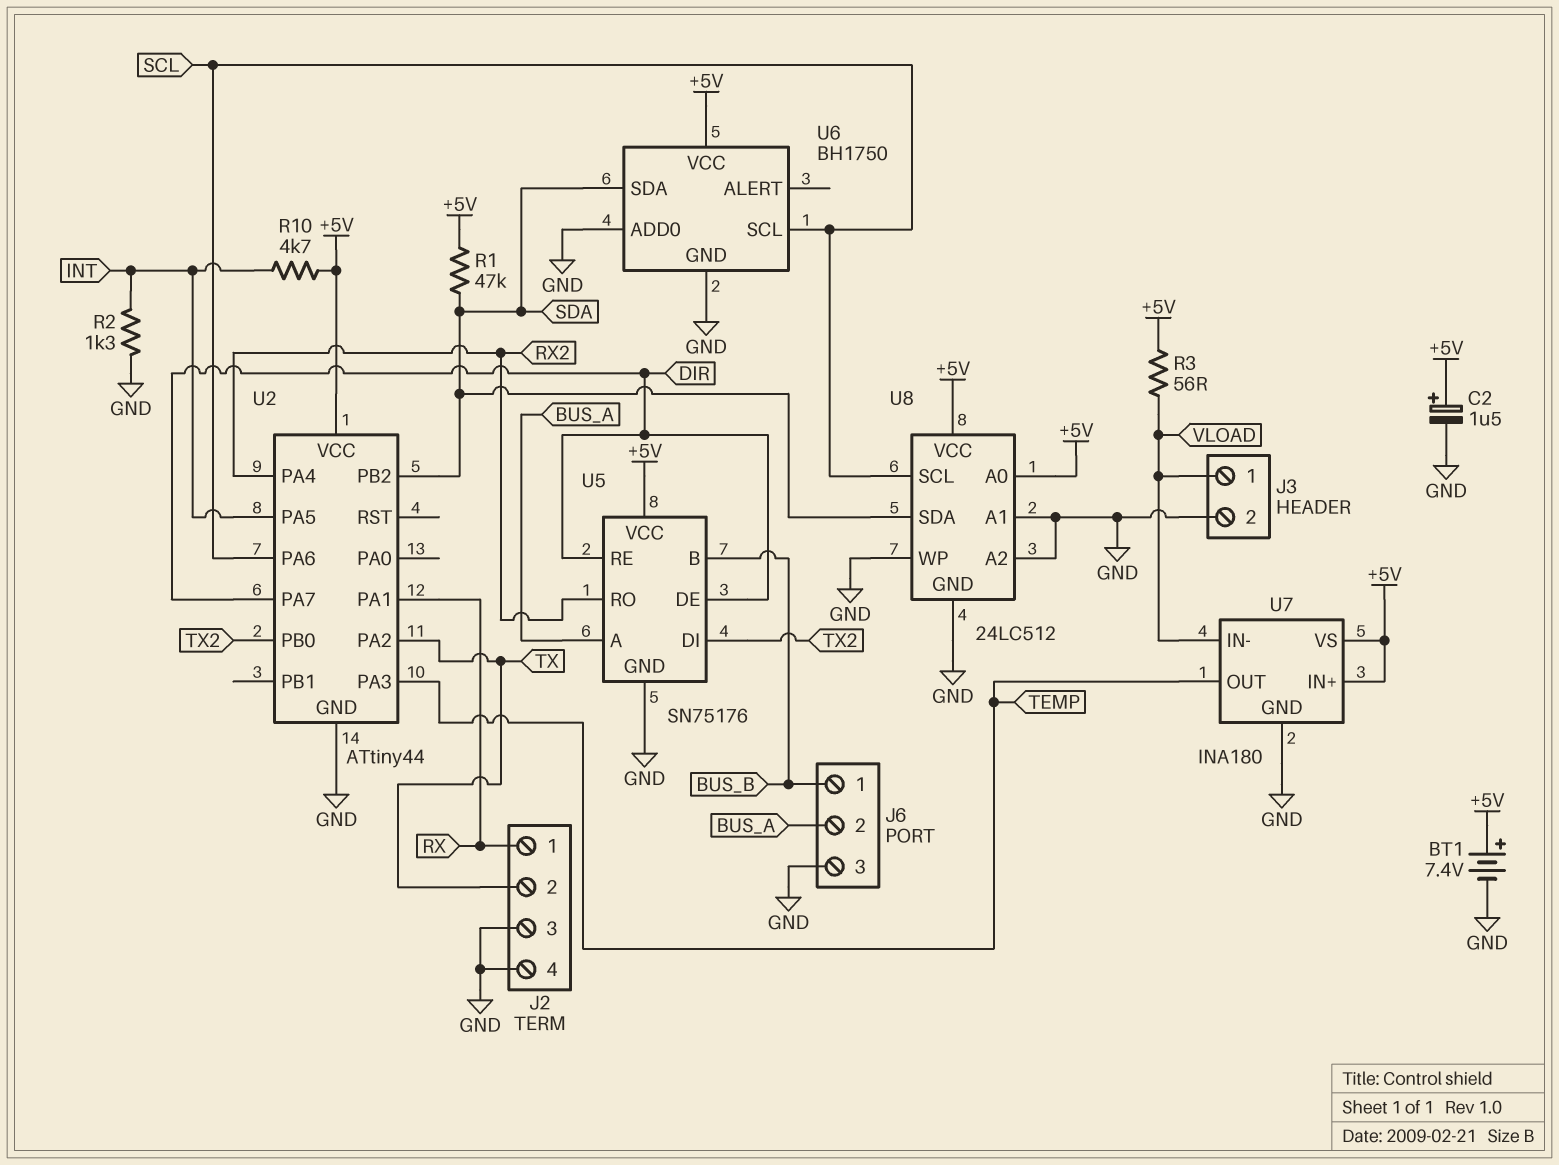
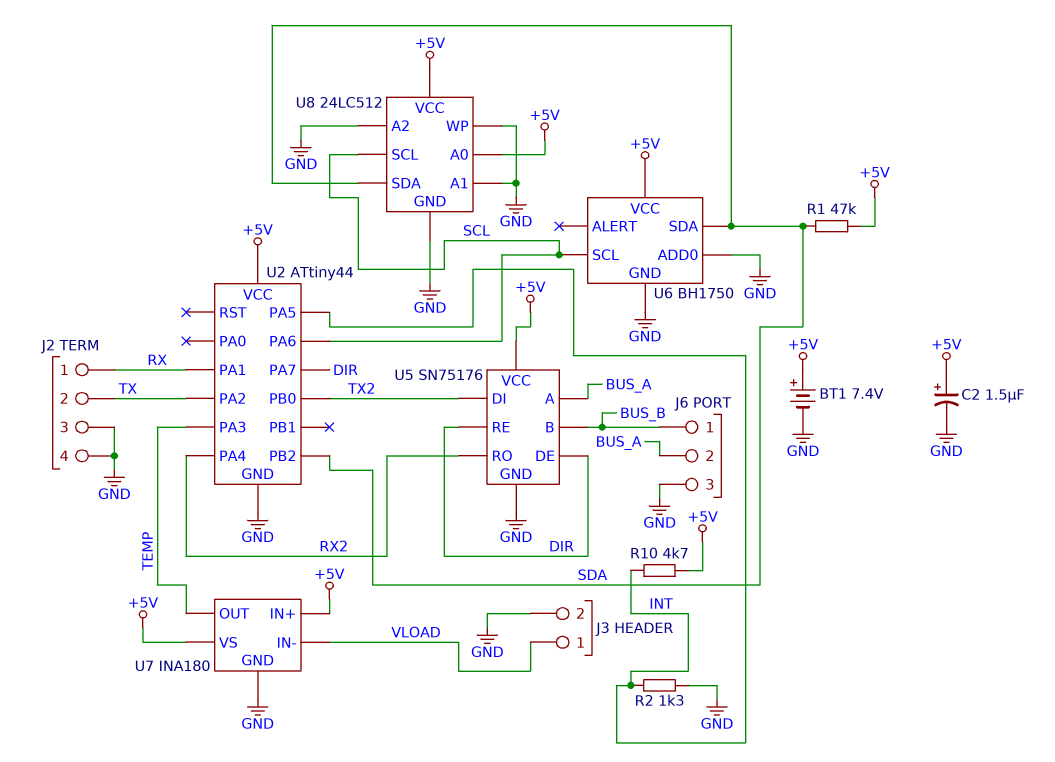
R3: 56 (+5V, VLOAD) -> none

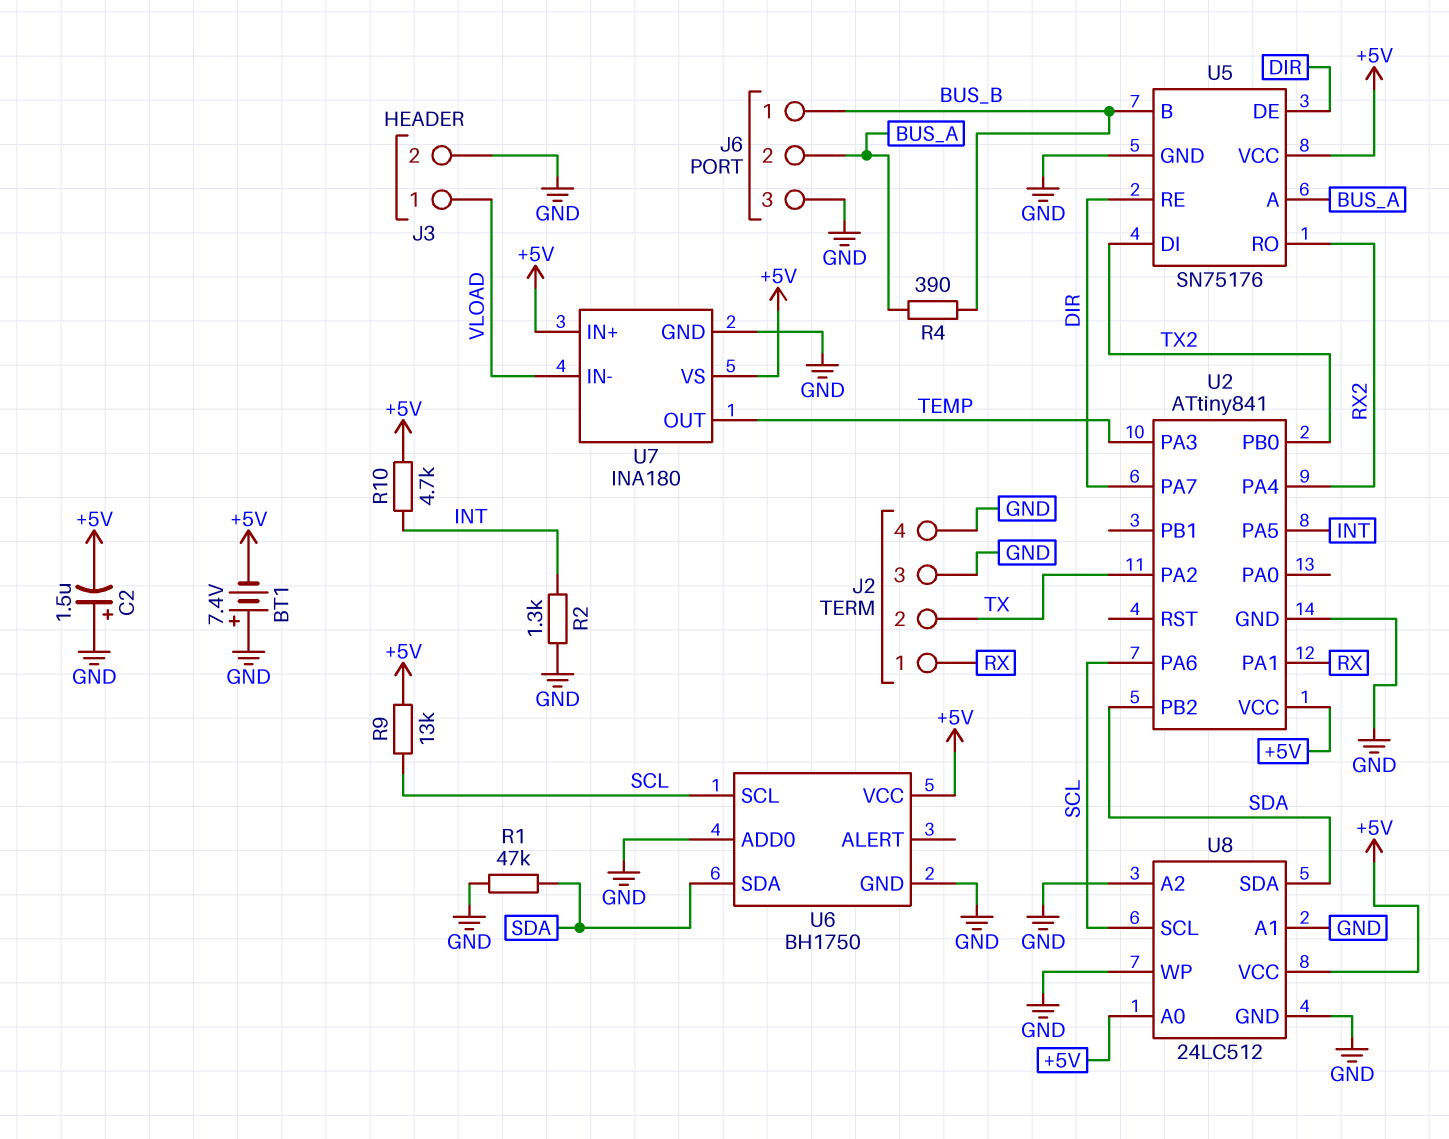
BT1: 7.4V (plus +5V, minus GND) -> 7.4V (plus GND, minus +5V)
C2: 1.5uF (plus +5V, minus GND) -> 1.5uF (plus GND, minus +5V)
R1: 47k (+5V, SDA) -> 47k (GND, SDA)
R4: none -> 390 (BUS_A, BUS_B)
R9: none -> 13k (+5V, SCL)
U2: ATtiny44 -> ATtiny841

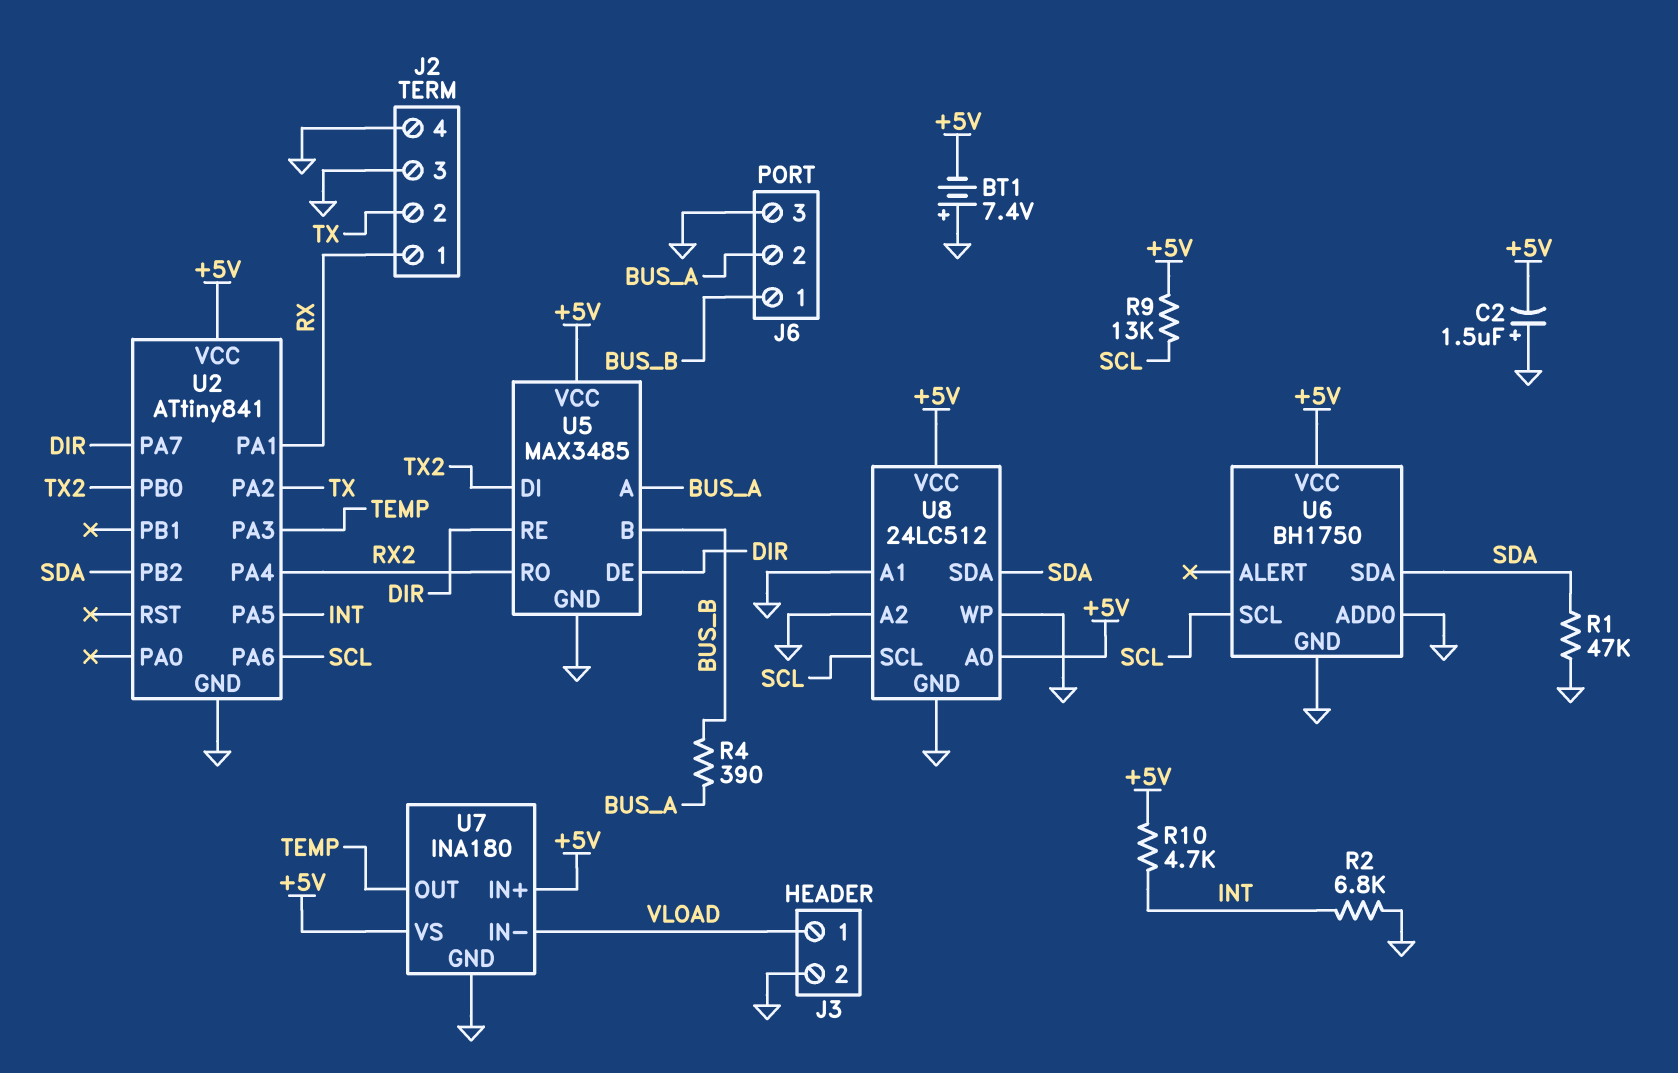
R2: 1.3k (GND, INT) -> 6.8k (GND, INT)
U5: SN75176 -> MAX3485

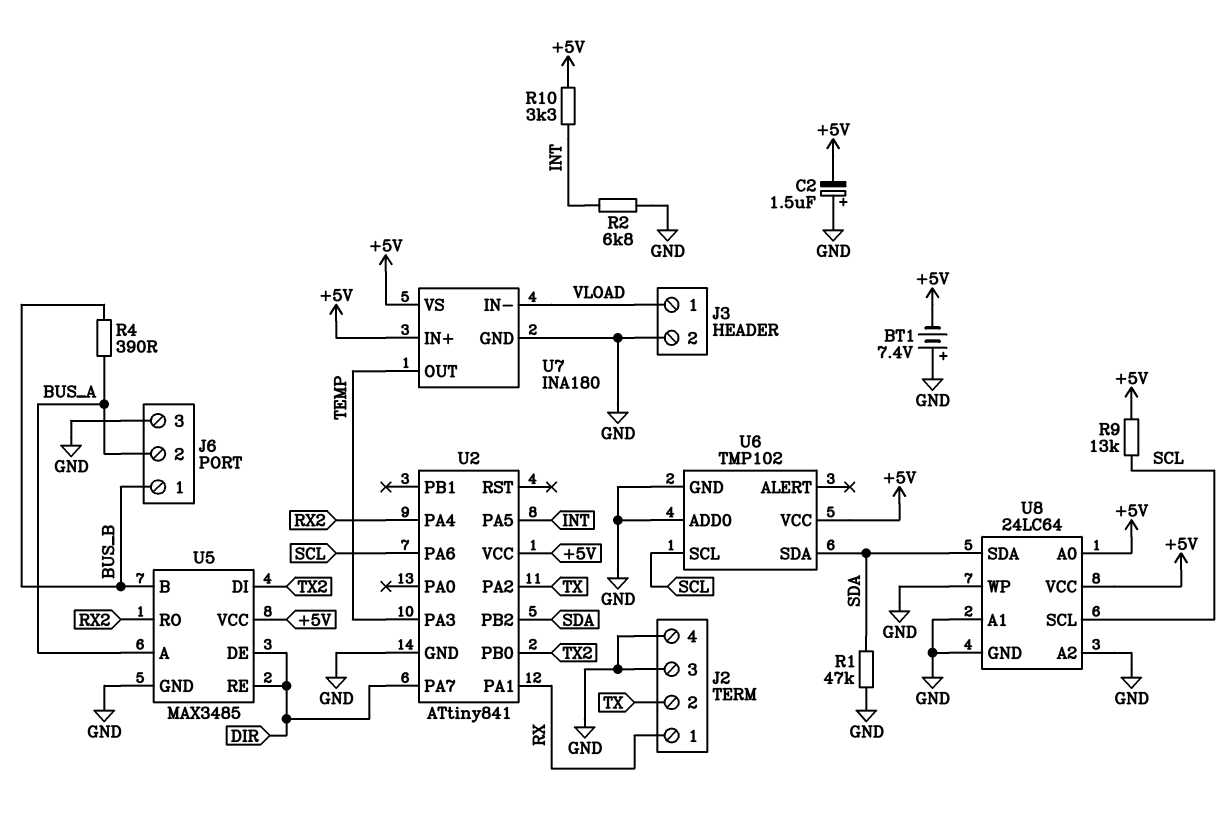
R10: 4.7k (+5V, INT) -> 3.3k (+5V, INT)
U6: BH1750 -> TMP102
U8: 24LC512 -> 24LC64

